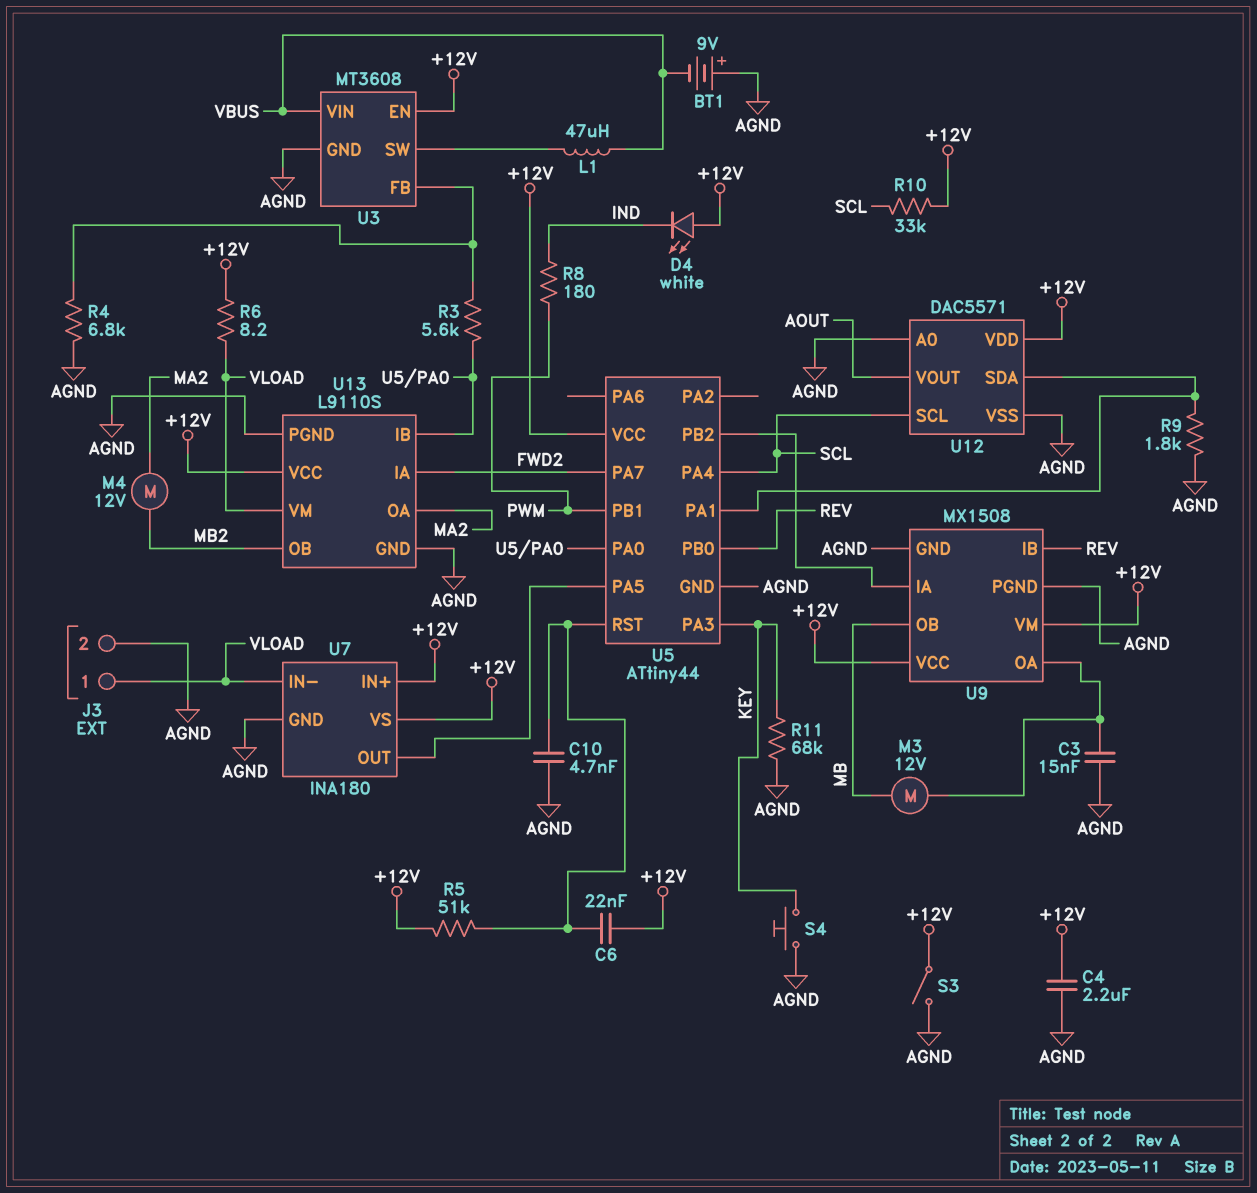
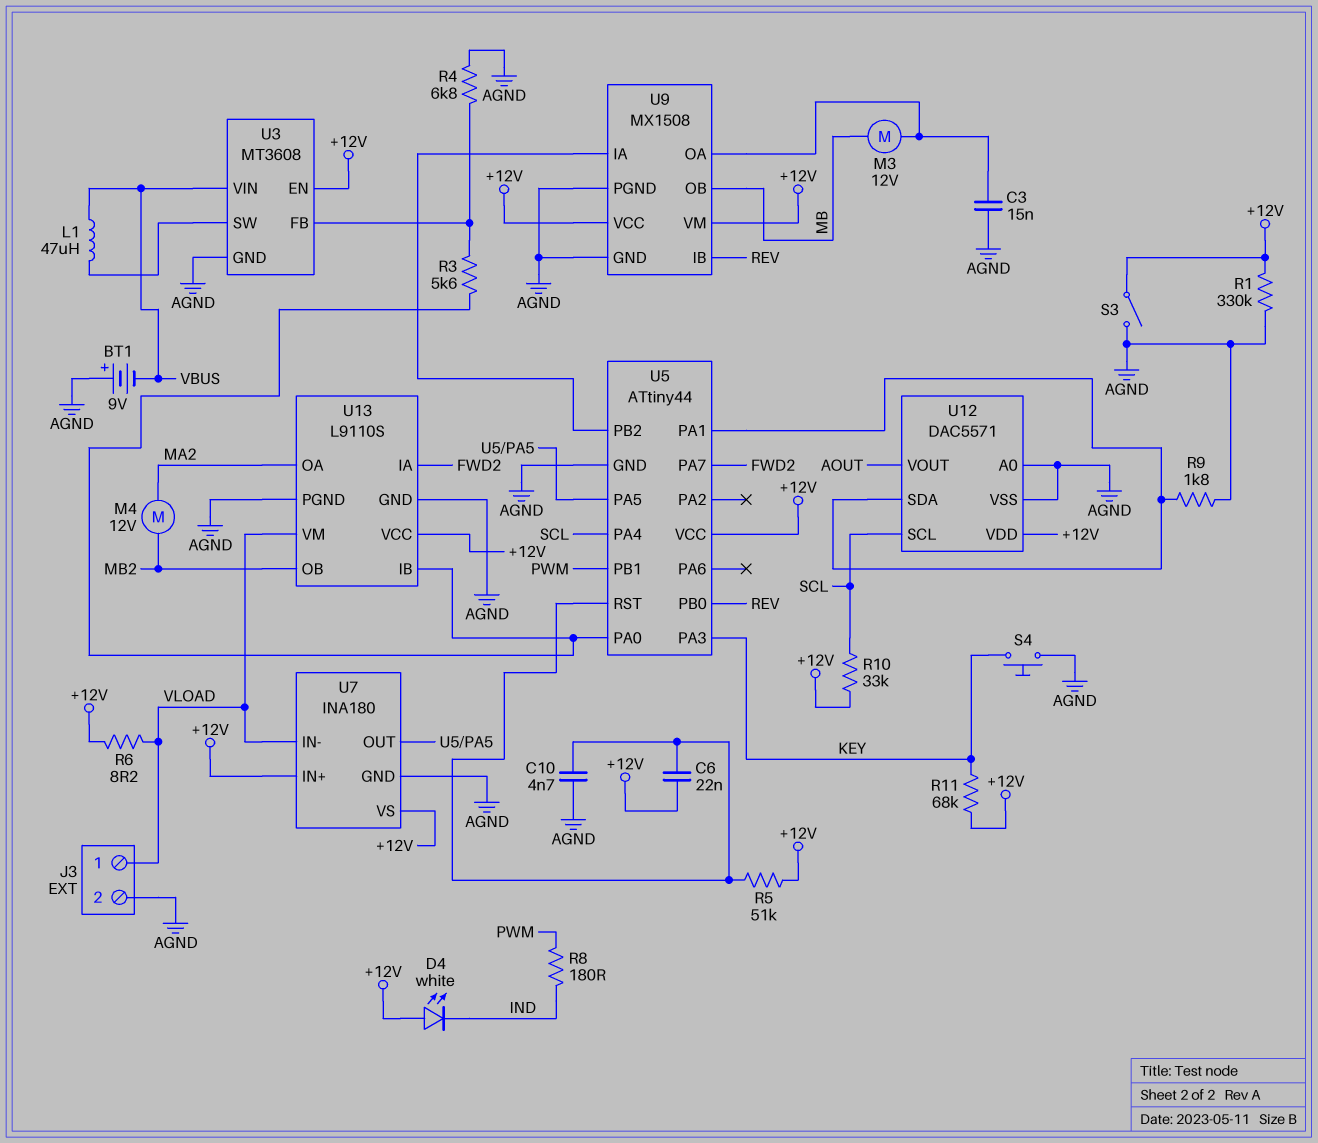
C4: 2.2uF (+12V, AGND) -> none
R1: none -> 330k (+12V, AGND)
R11: 68k (AGND, KEY) -> 68k (+12V, KEY)

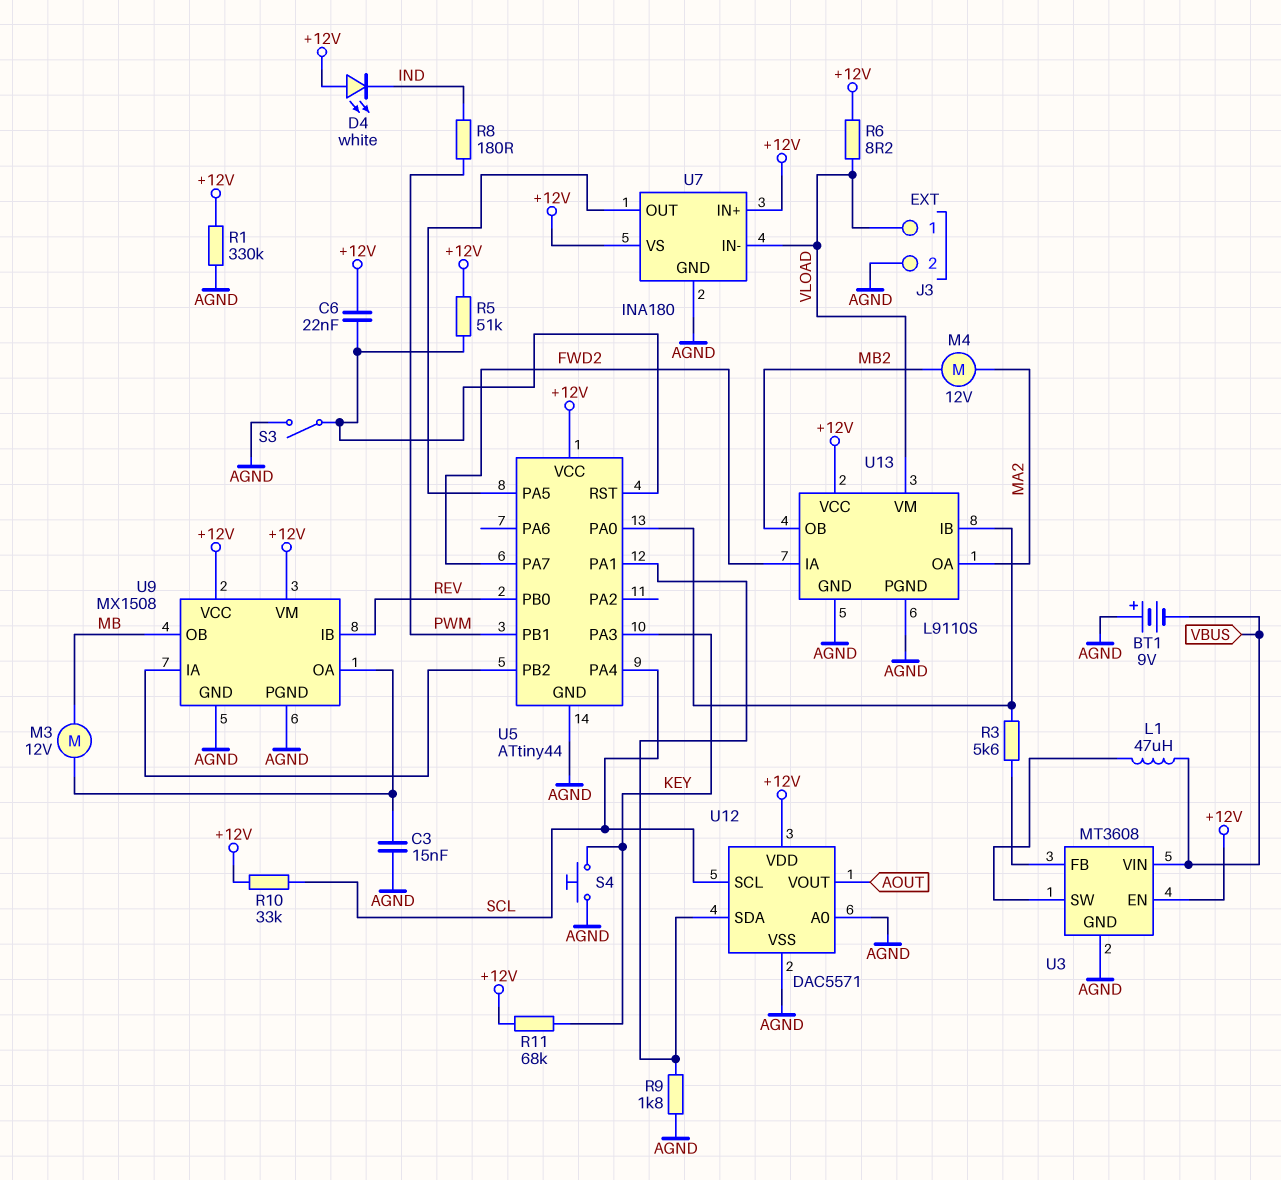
C10: 4.7nF (AGND, U5/RST) -> none
R4: 6.8k (AGND, U3/FB) -> none
S3: switch (+12V, AGND) -> switch (AGND, U5/RST)

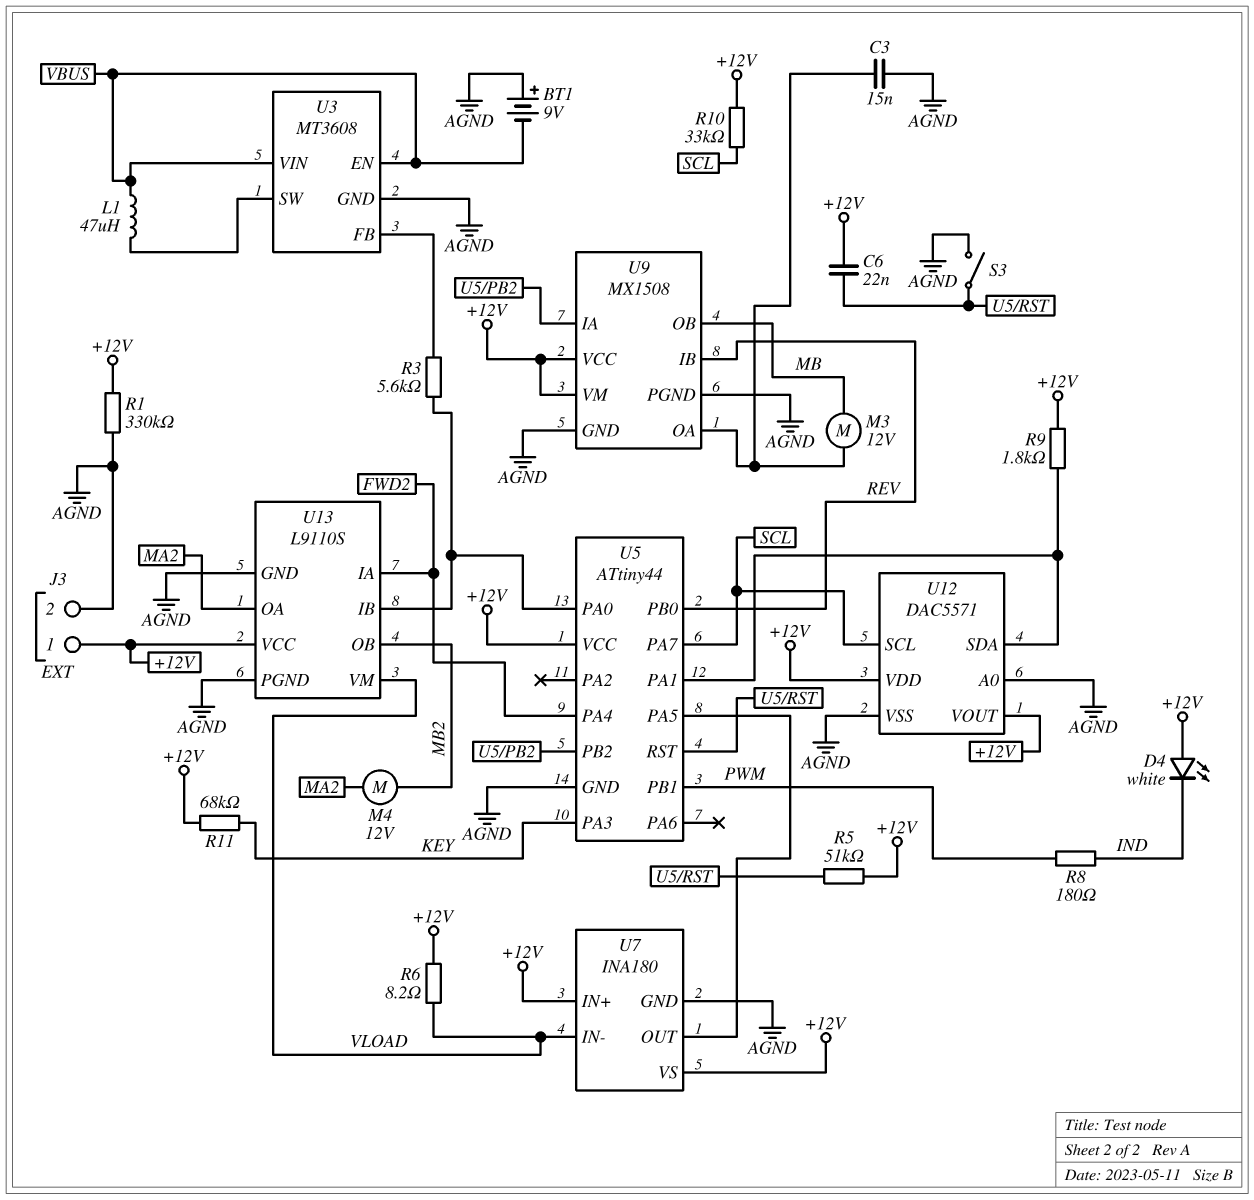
J3 pin 1: VLOAD -> +12V
R9: 1.8k (AGND, U5/PA1) -> 1.8k (+12V, U5/PA1)
S4: button (AGND, KEY) -> none
U3 pin EN: +12V -> VBUS
U5 pin PA4: SCL -> FWD2
U5 pin PA7: FWD2 -> SCL
U12 pin VOUT: AOUT -> +12V

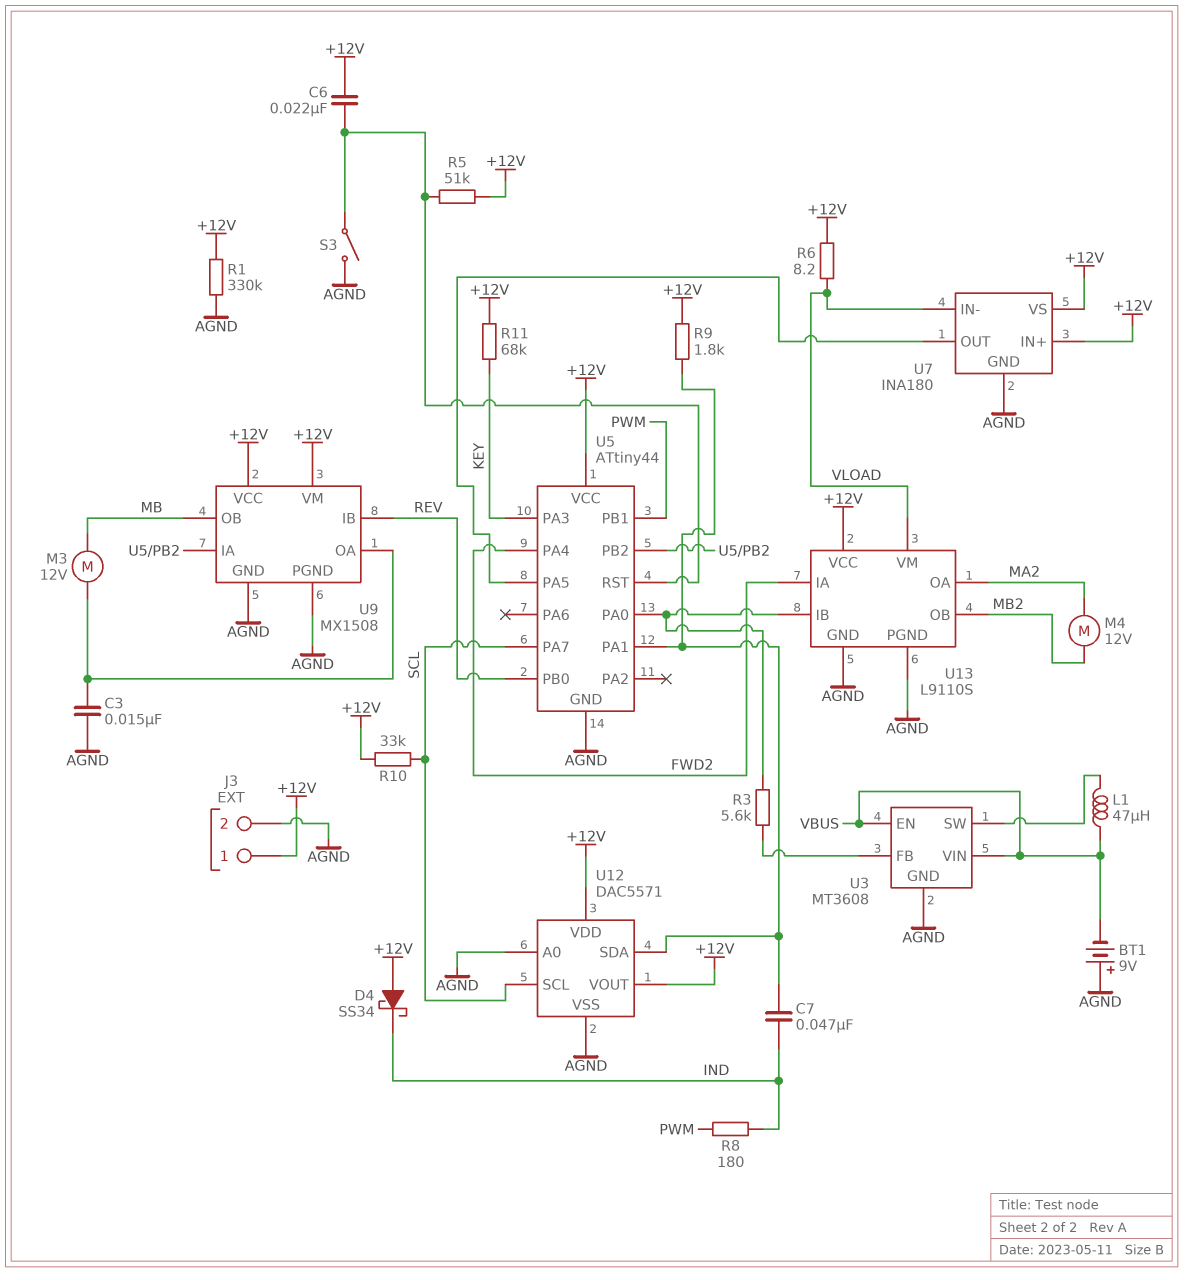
C7: none -> 47nF (IND, U5/PA1)
D4: LED white (A +12V, K IND) -> schottky SS34 (A +12V, K IND)

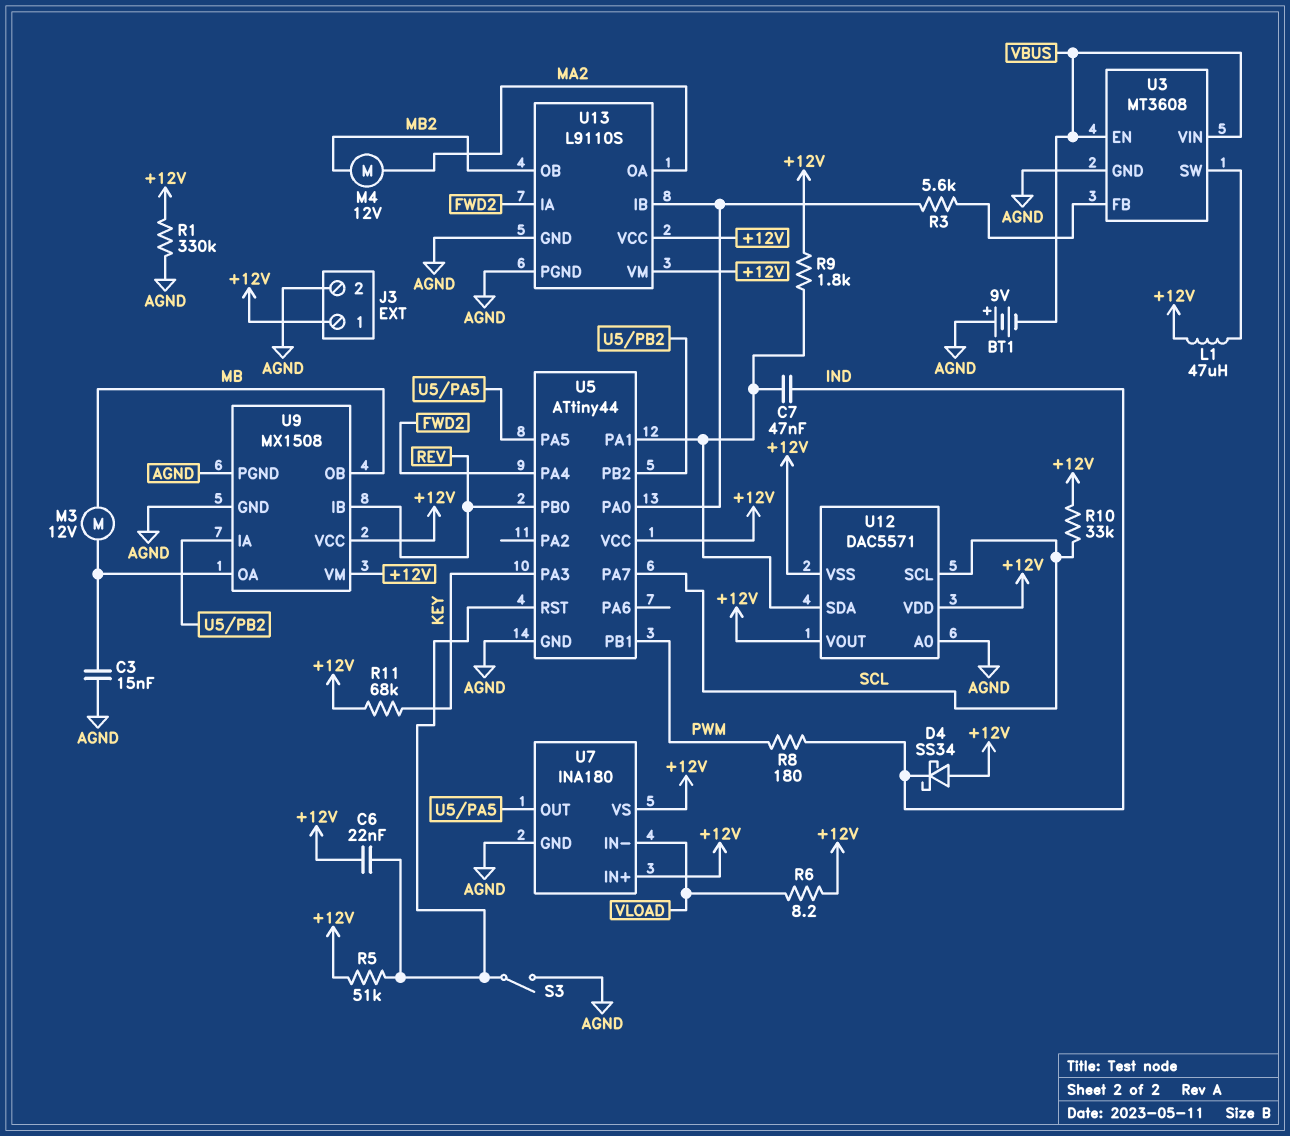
L1: 47uH (U3/SW, VBUS) -> 47uH (+12V, U3/SW)
U12 pin VSS: AGND -> +12V
U13 pin VM: VLOAD -> +12V

